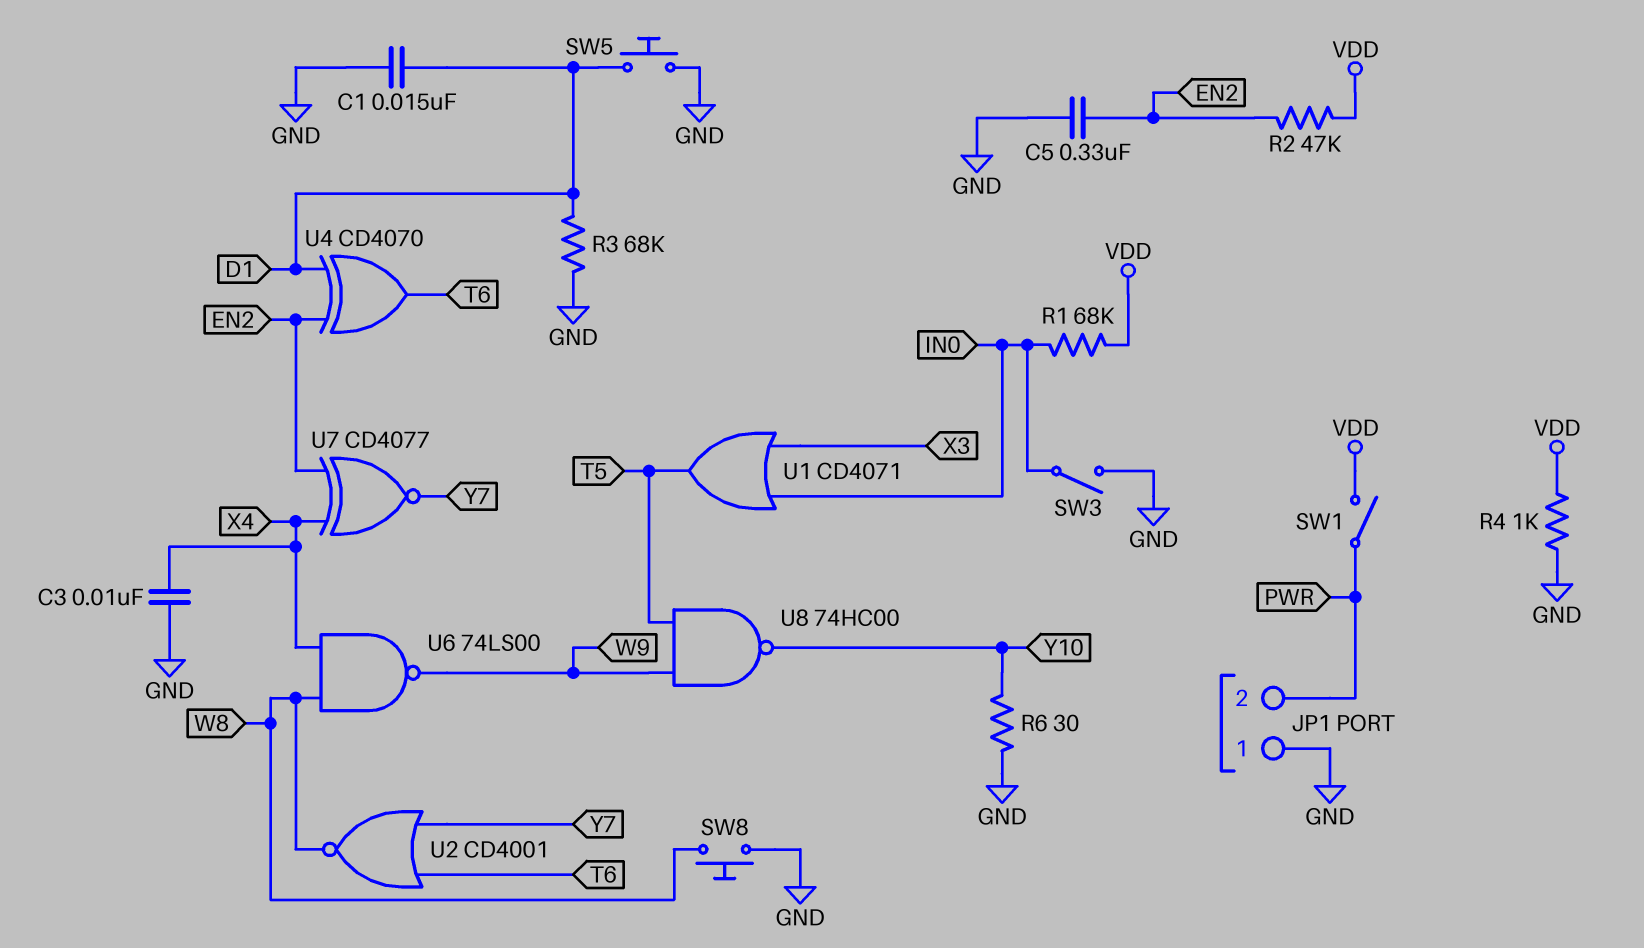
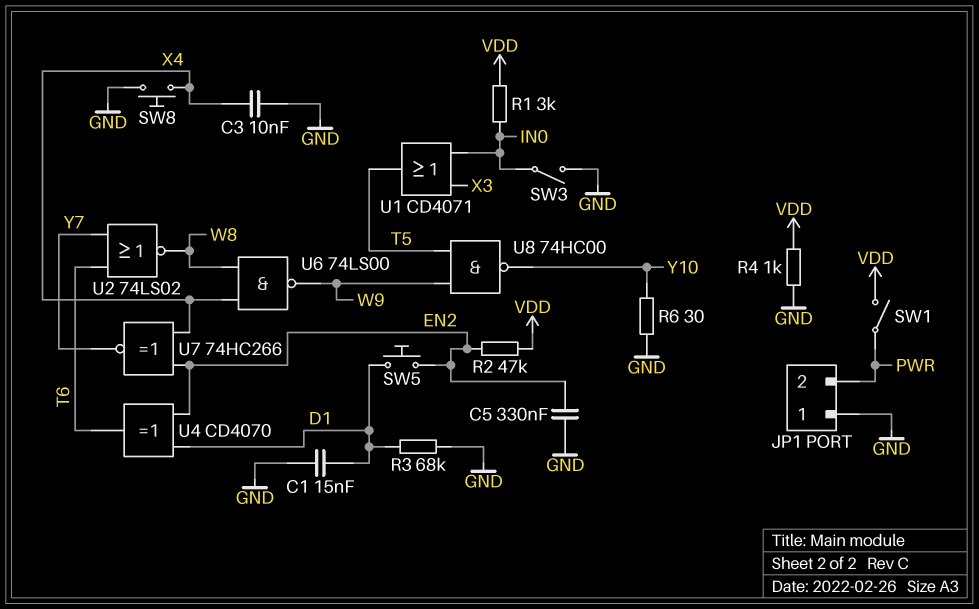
R1: 68k (IN0, VDD) -> 3k (IN0, VDD)
SW5: button (D1, GND) -> button (D1, EN2)
SW8: button (GND, W8) -> button (GND, X4)
U2: NOR CD4001 (in T6, in Y7, out W8) -> NOR 74LS02 (in T6, in Y7, out W8)
U7: XNOR CD4077 (in EN2, in X4, out Y7) -> XNOR 74HC266 (in EN2, in X4, out Y7)

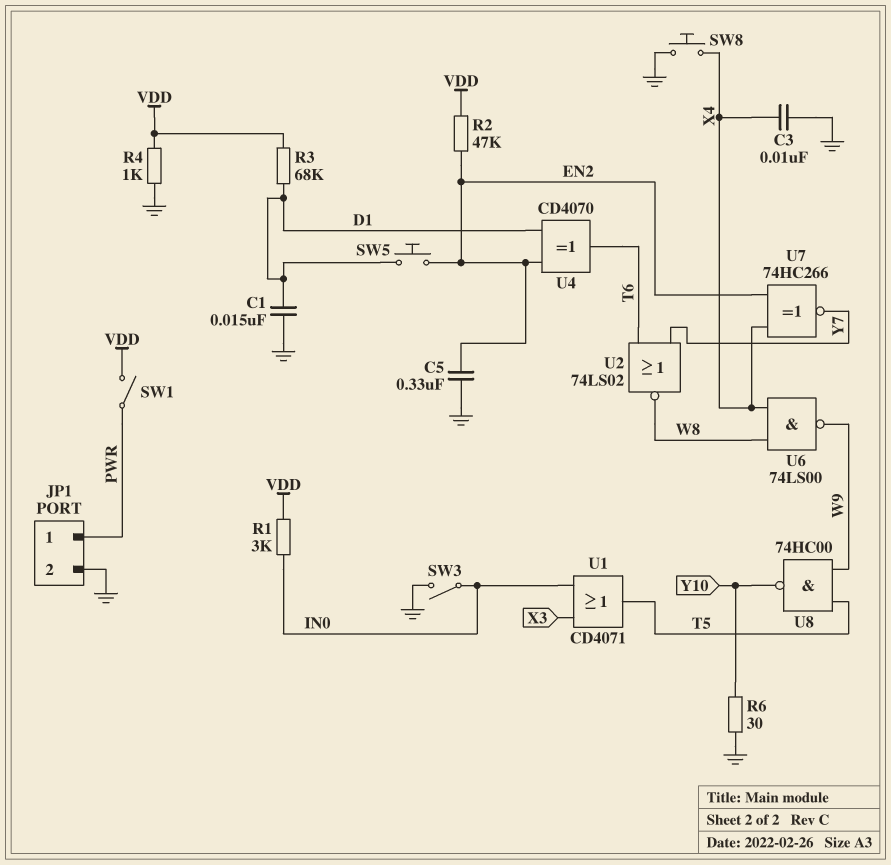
JP1 pin 1: GND -> PWR
JP1 pin 2: PWR -> GND
R3: 68k (D1, GND) -> 68k (D1, VDD)

